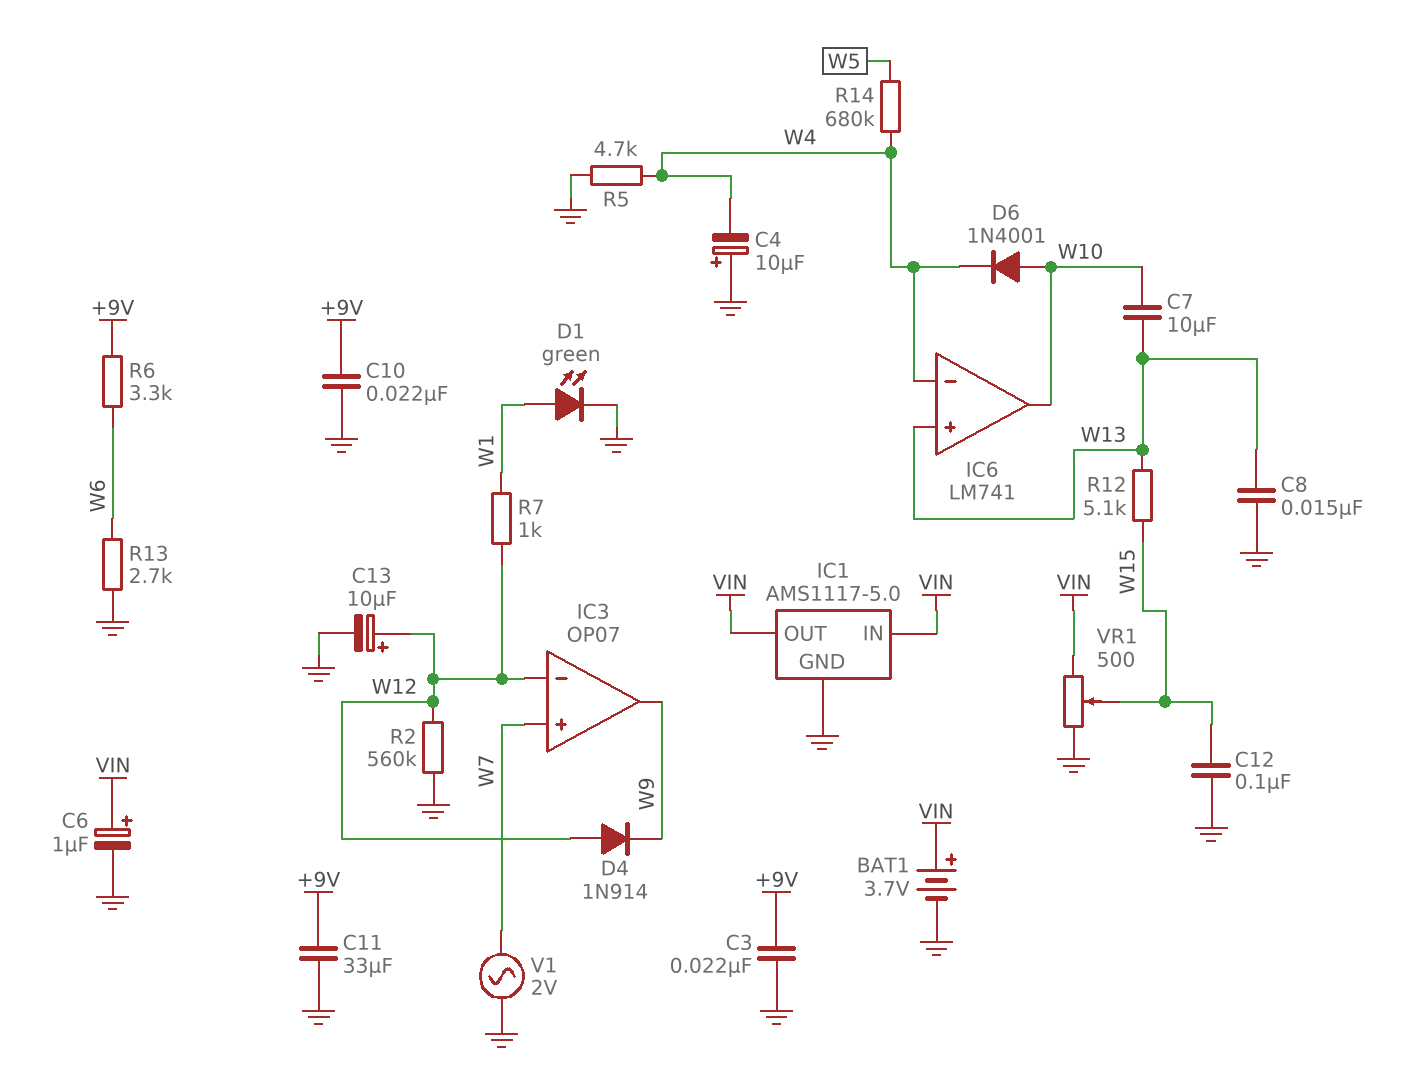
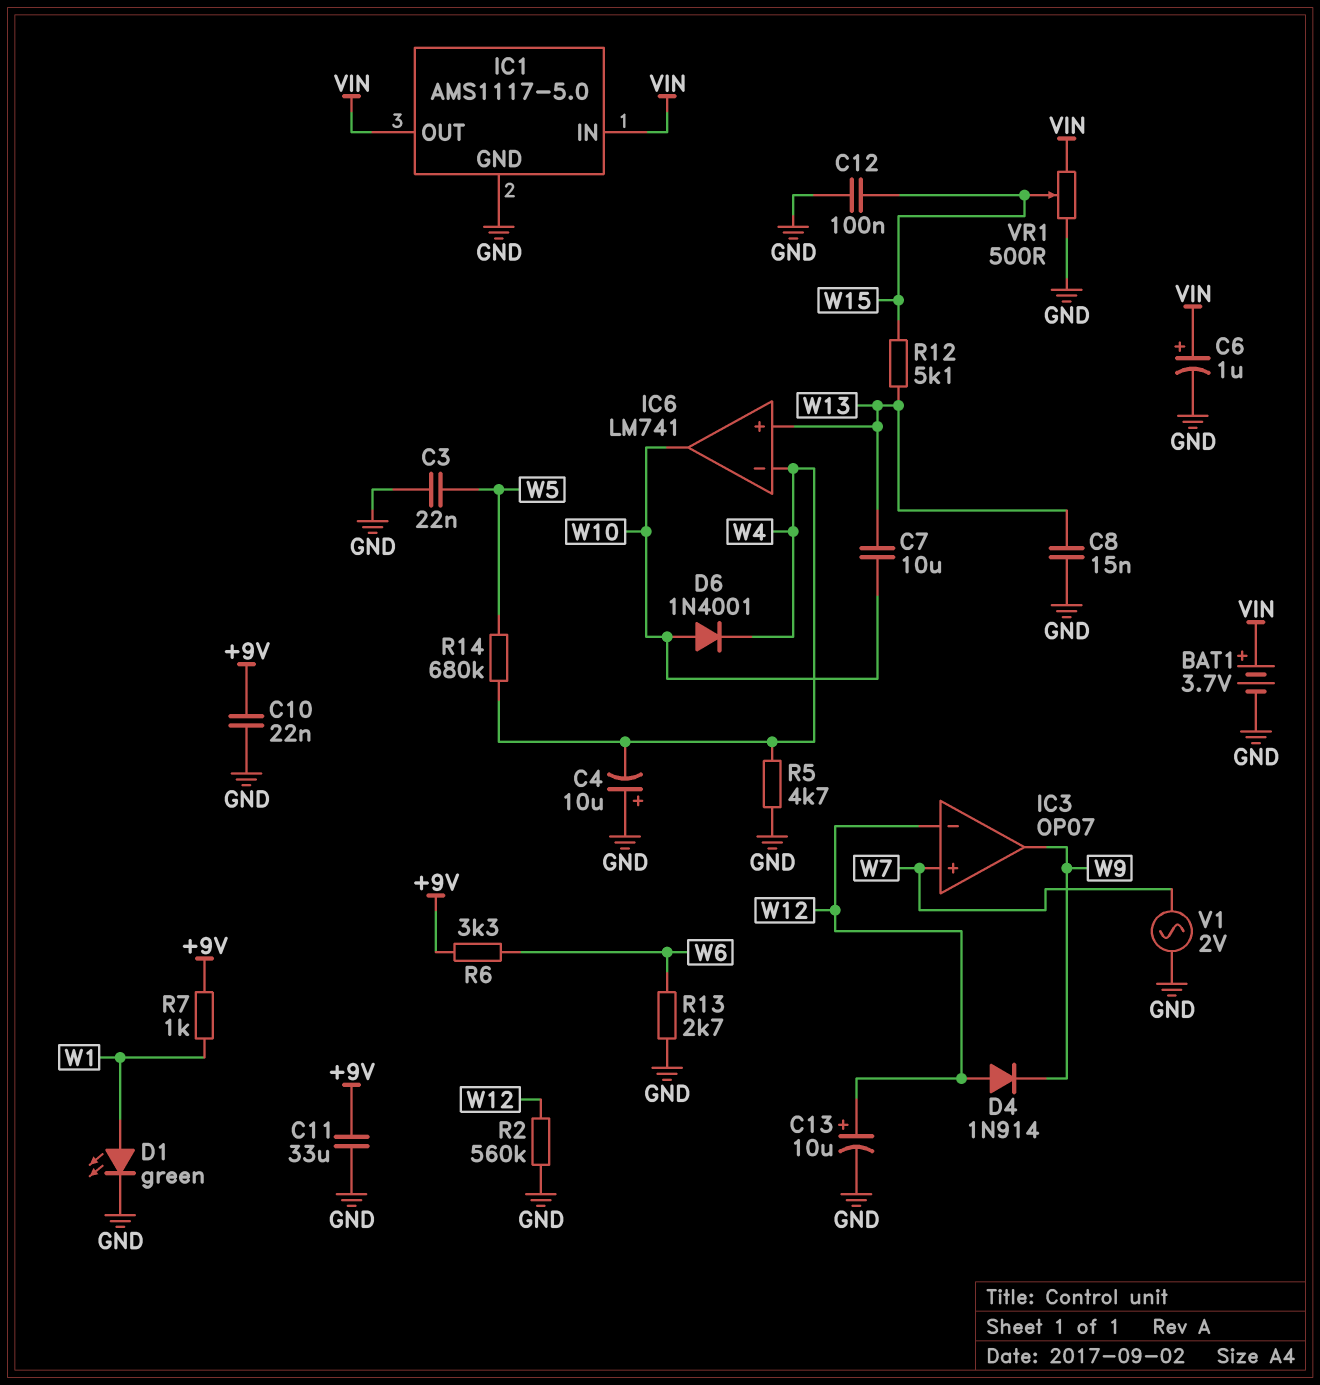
C3: 22nF (+9V, GND) -> 22nF (GND, W5)
R7: 1k (W1, W12) -> 1k (+9V, W1)

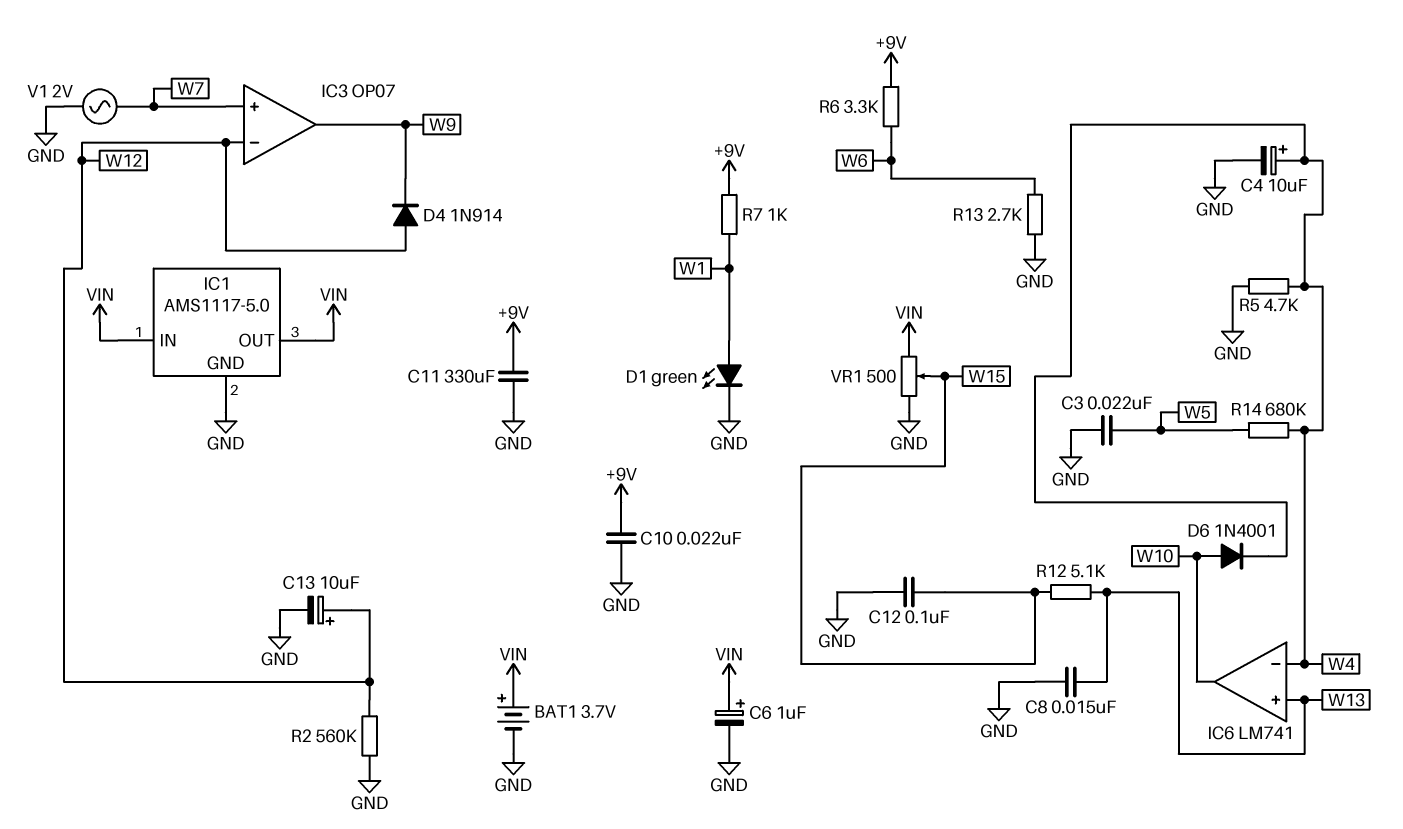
C4: 10uF (plus GND, minus W4) -> 10uF (plus W4, minus GND)
C7: 10uF (W10, W13) -> none
C11: 33uF (+9V, GND) -> 330uF (+9V, GND)

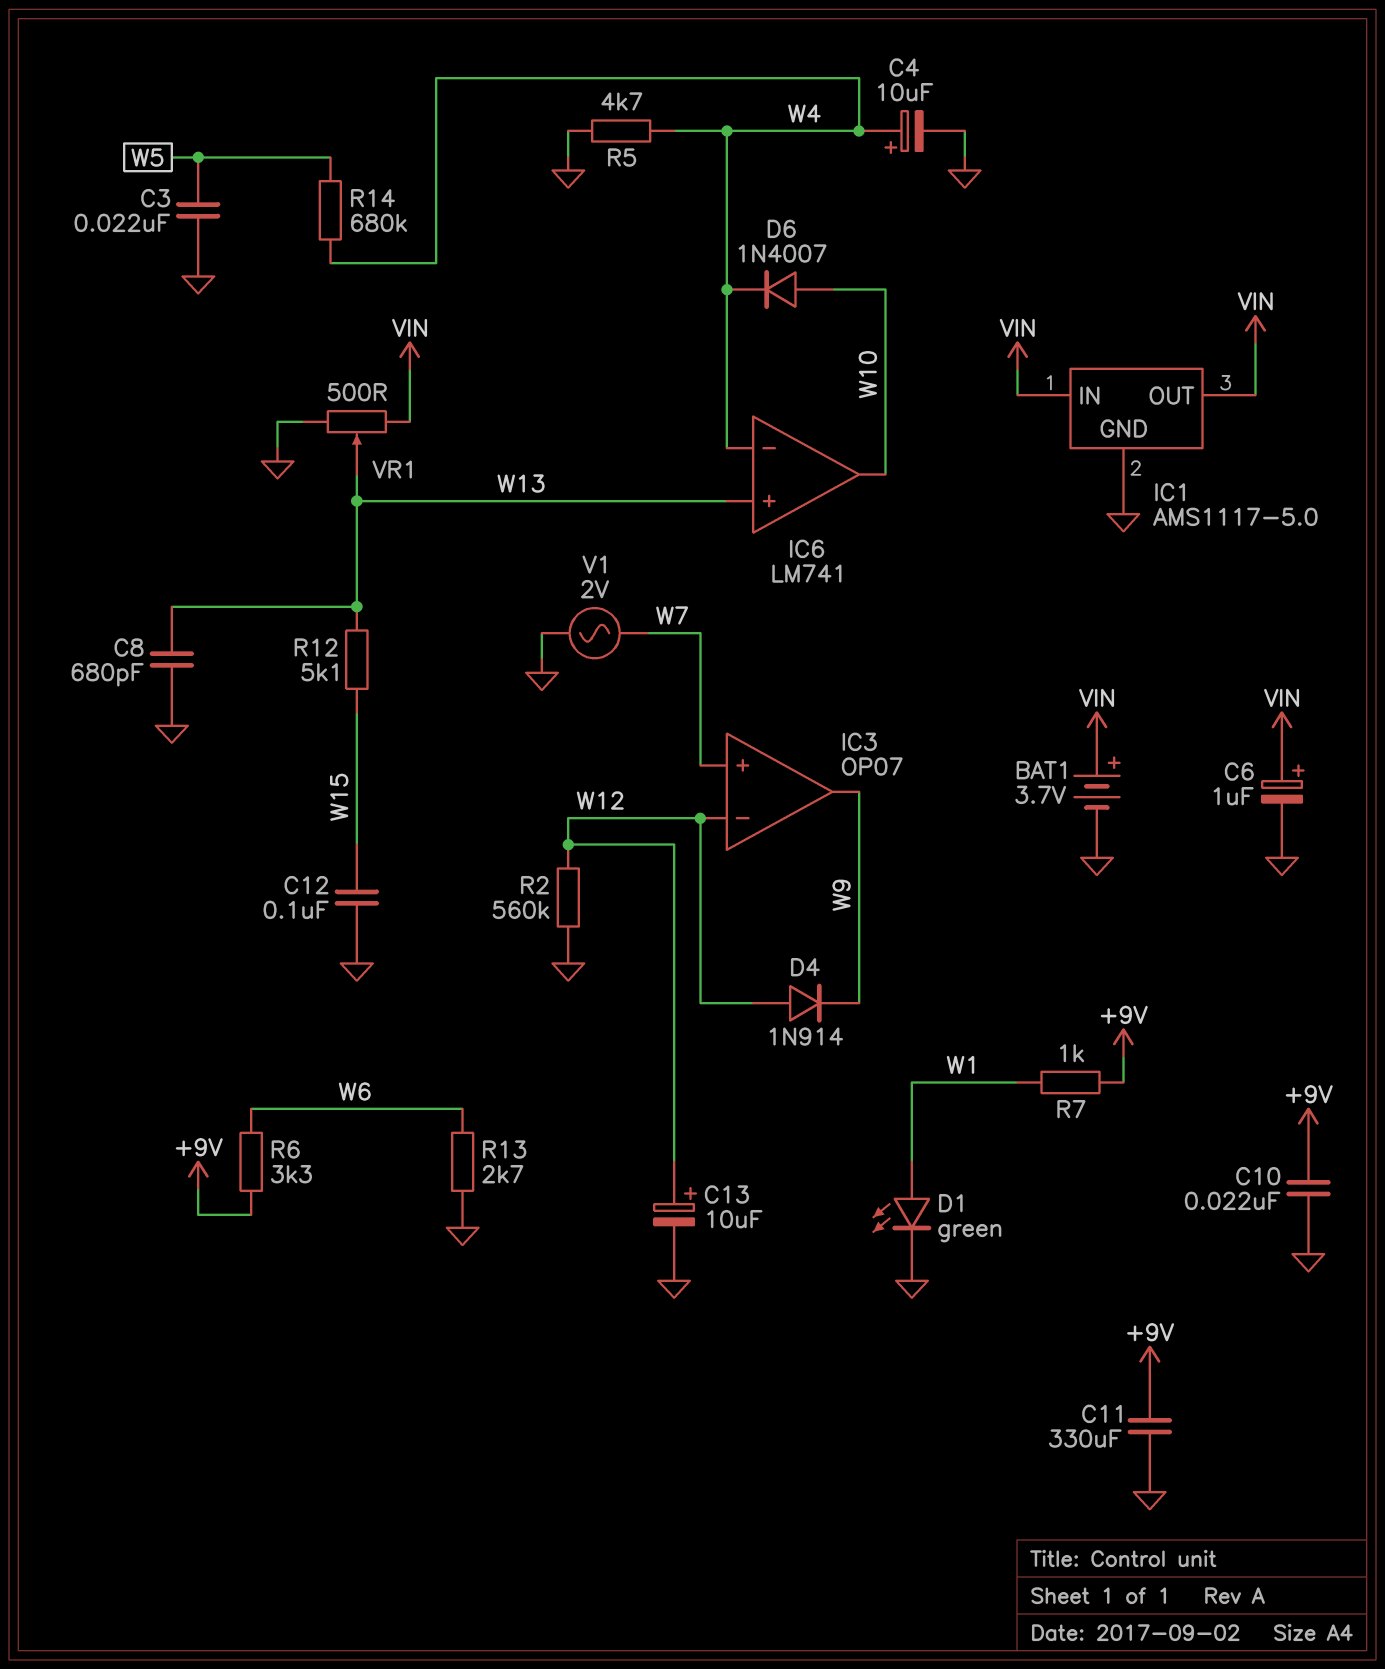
C8: 15nF (GND, W13) -> 680pF (GND, W13)
D6: diode 1N4001 (A W10, K W4) -> diode 1N4007 (A W10, K W4)
VR1: 500 (GND, VIN, wiper W15) -> 500 (GND, VIN, wiper W13)

